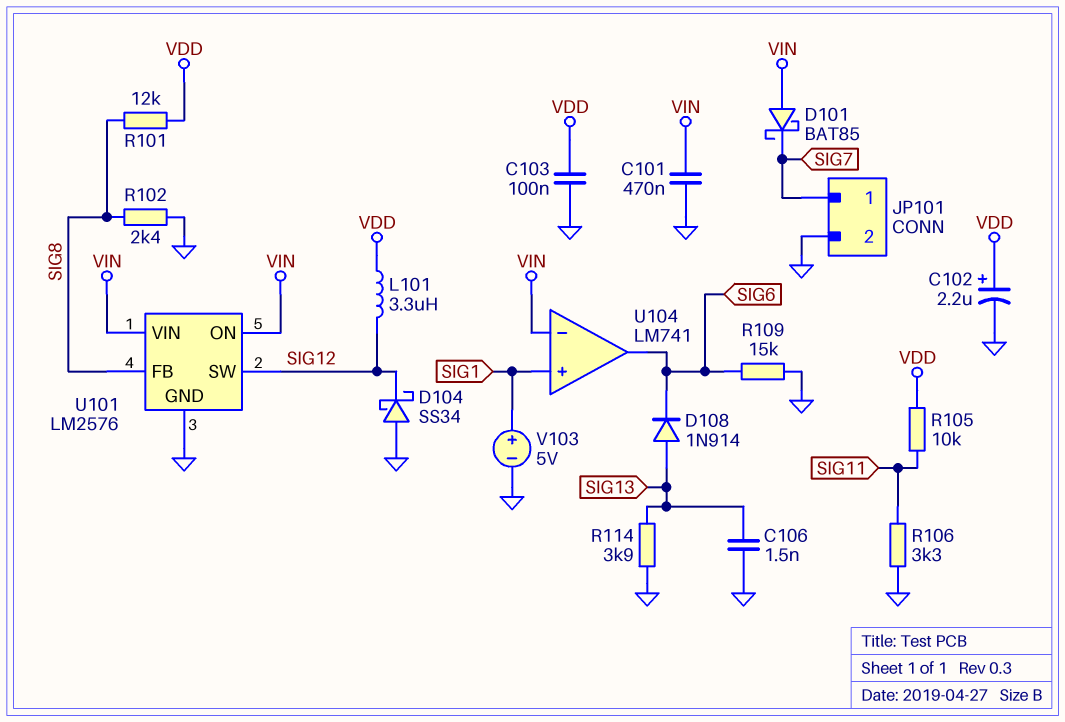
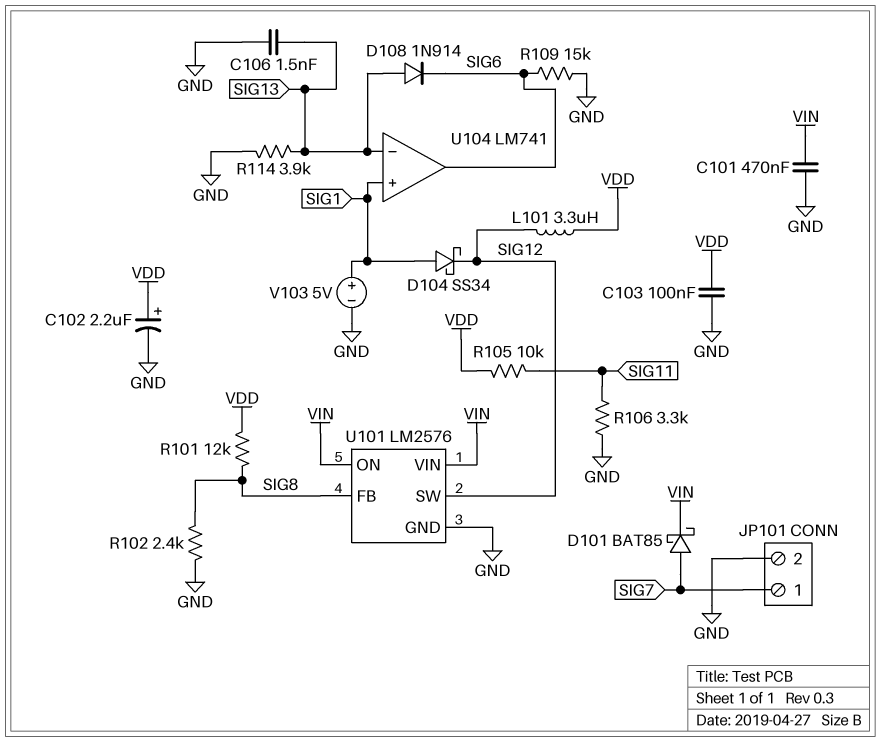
D101: schottky BAT85 (A VIN, K SIG7) -> schottky BAT85 (A SIG7, K VIN)
D104: schottky SS34 (A GND, K SIG12) -> schottky SS34 (A SIG1, K SIG12)
U104 pin in-: VIN -> SIG13

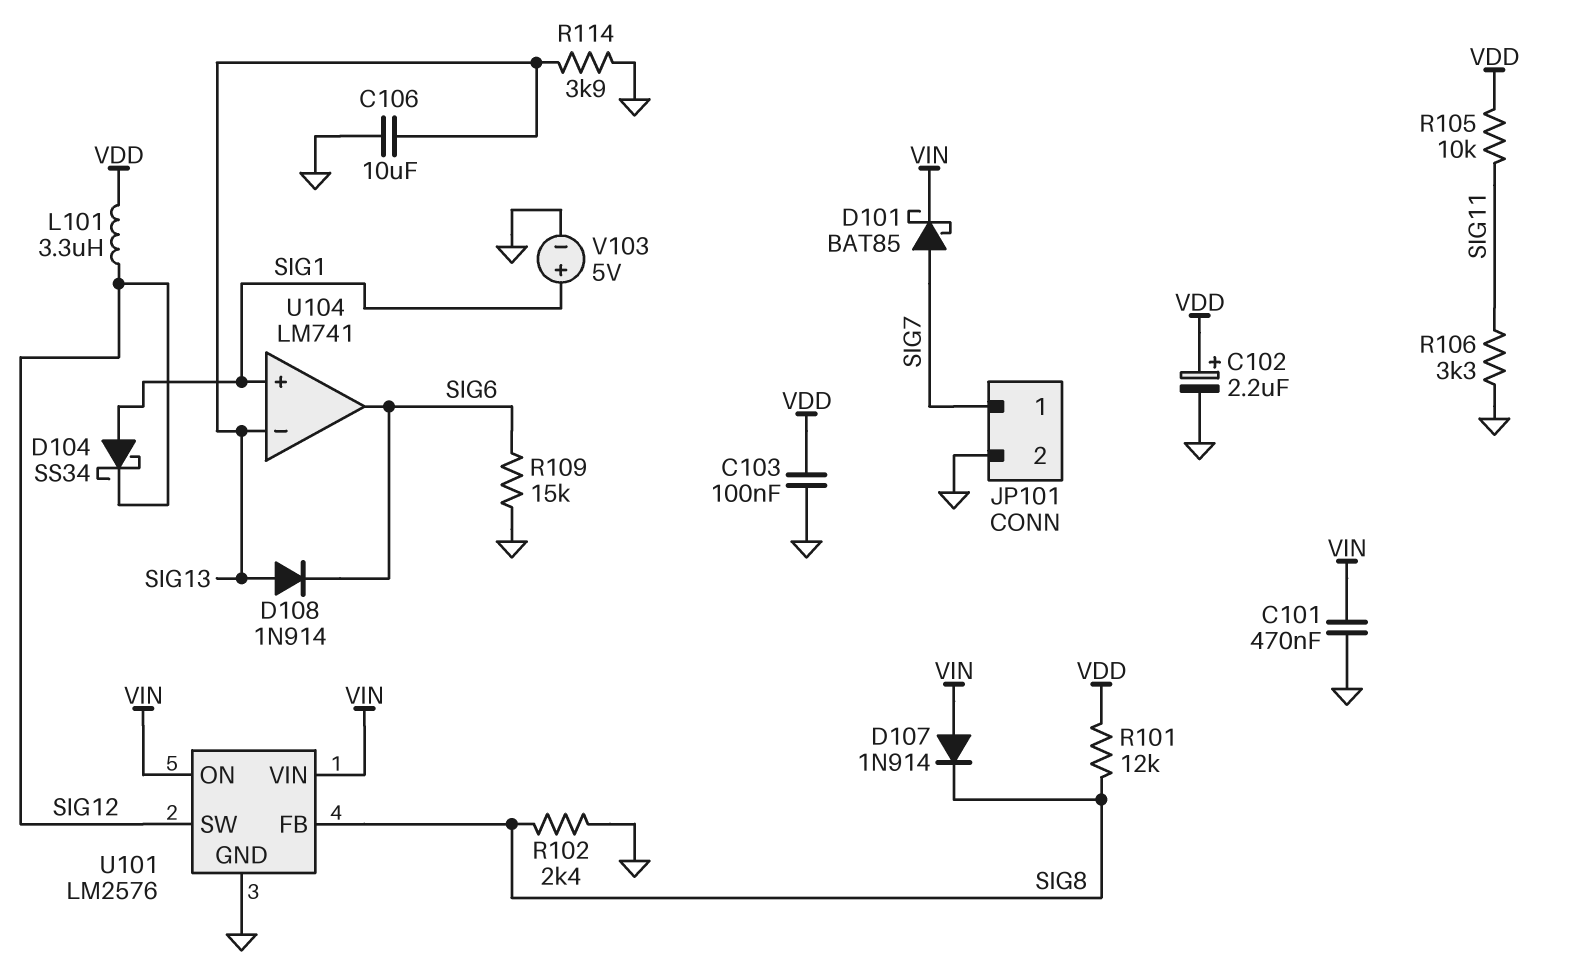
C106: 1.5nF (GND, SIG13) -> 10uF (GND, SIG13)
D107: none -> diode 1N914 (A VIN, K SIG8)

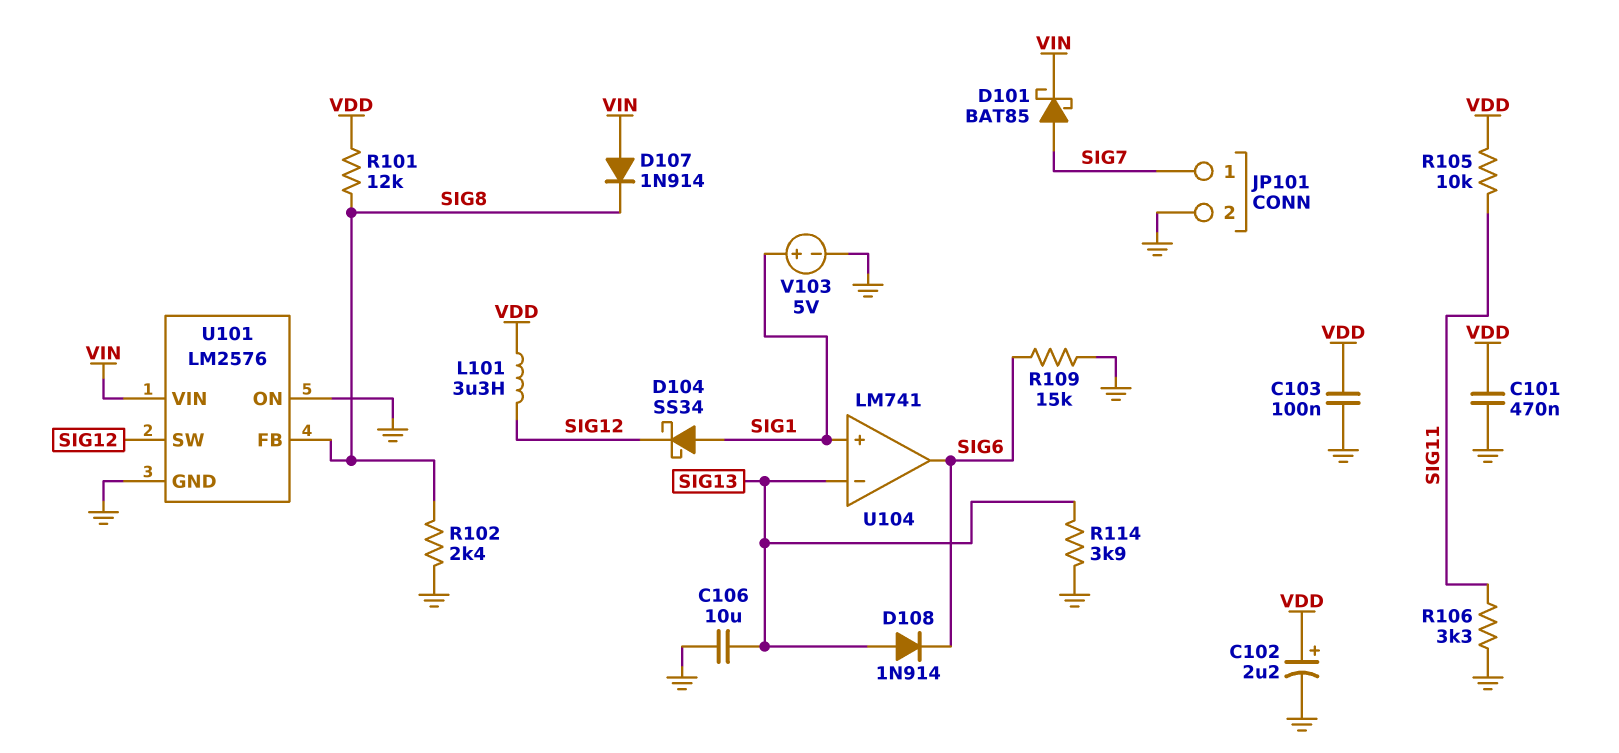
C101: 470nF (GND, VIN) -> 470nF (GND, VDD)
U101 pin ON: VIN -> GND

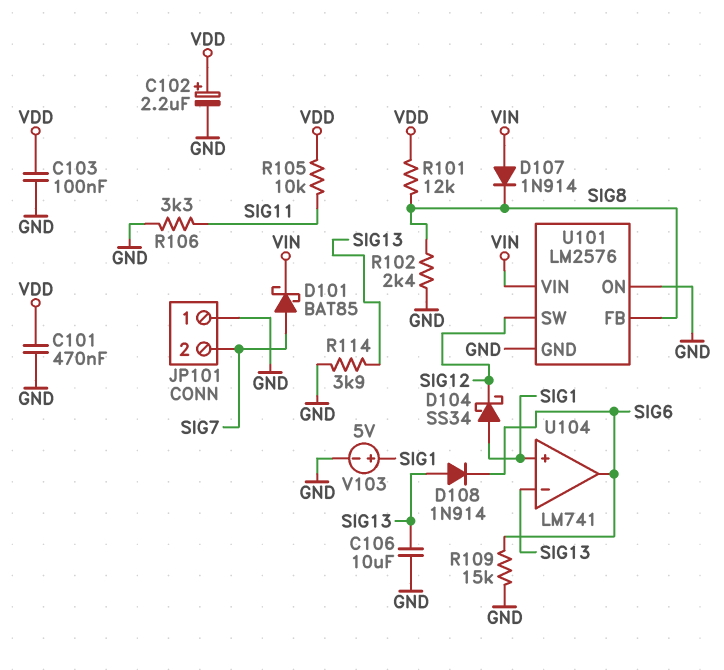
JP101 pin 1: SIG7 -> GND
JP101 pin 2: GND -> SIG7
L101: 3.3uH (SIG12, VDD) -> none

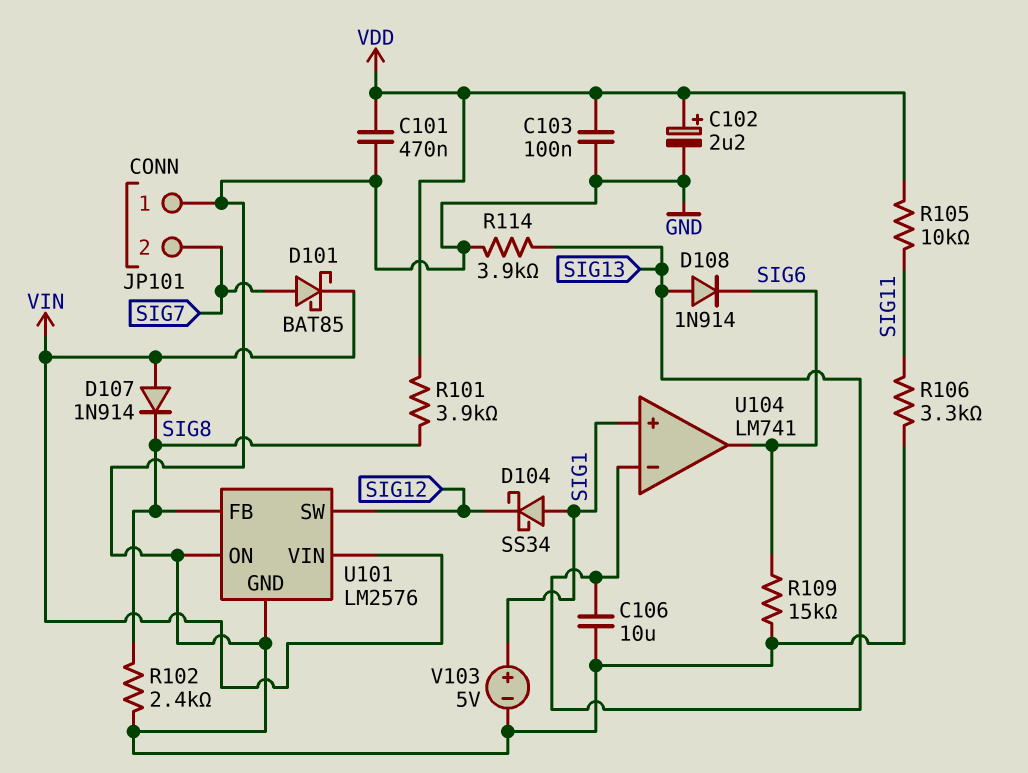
R101: 12k (SIG8, VDD) -> 3.9k (SIG8, VDD)

